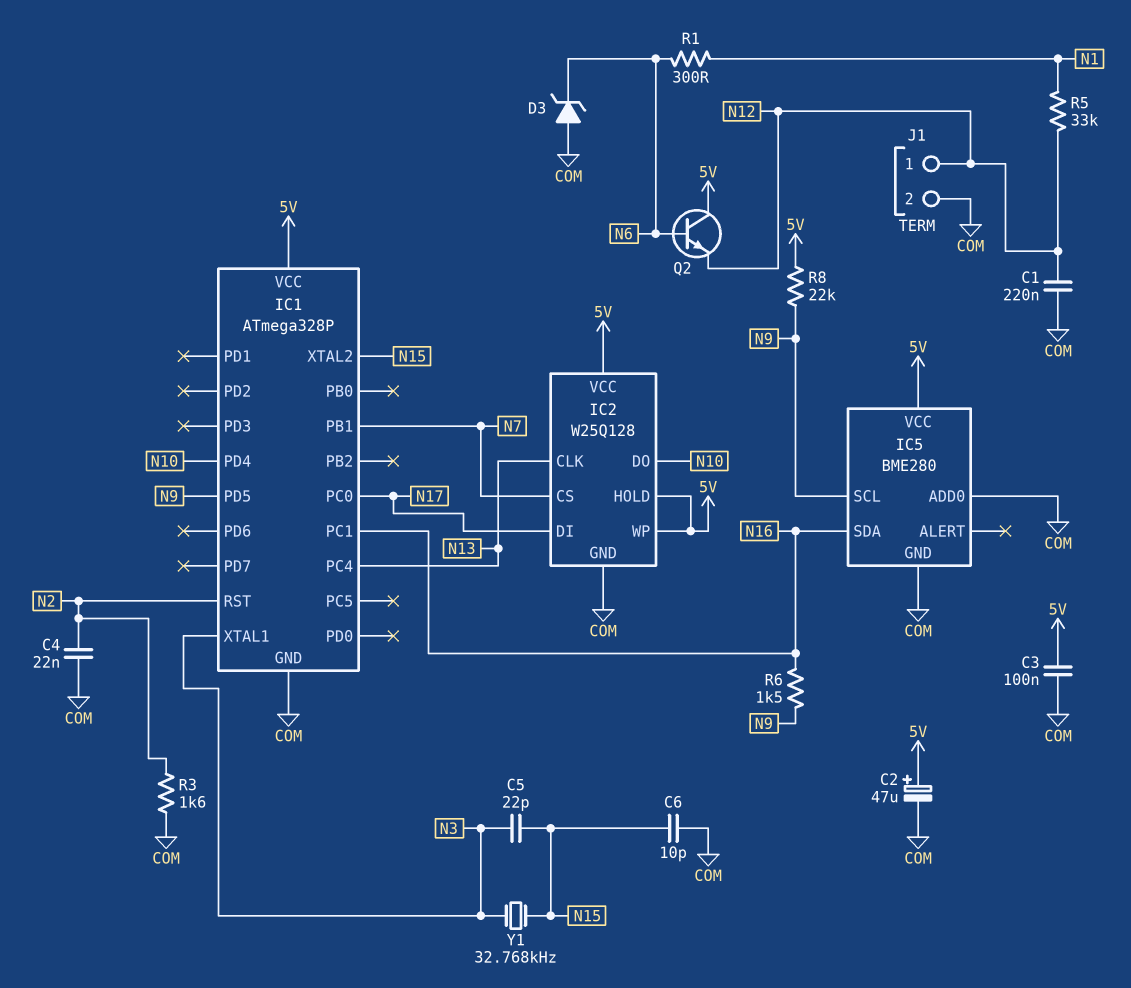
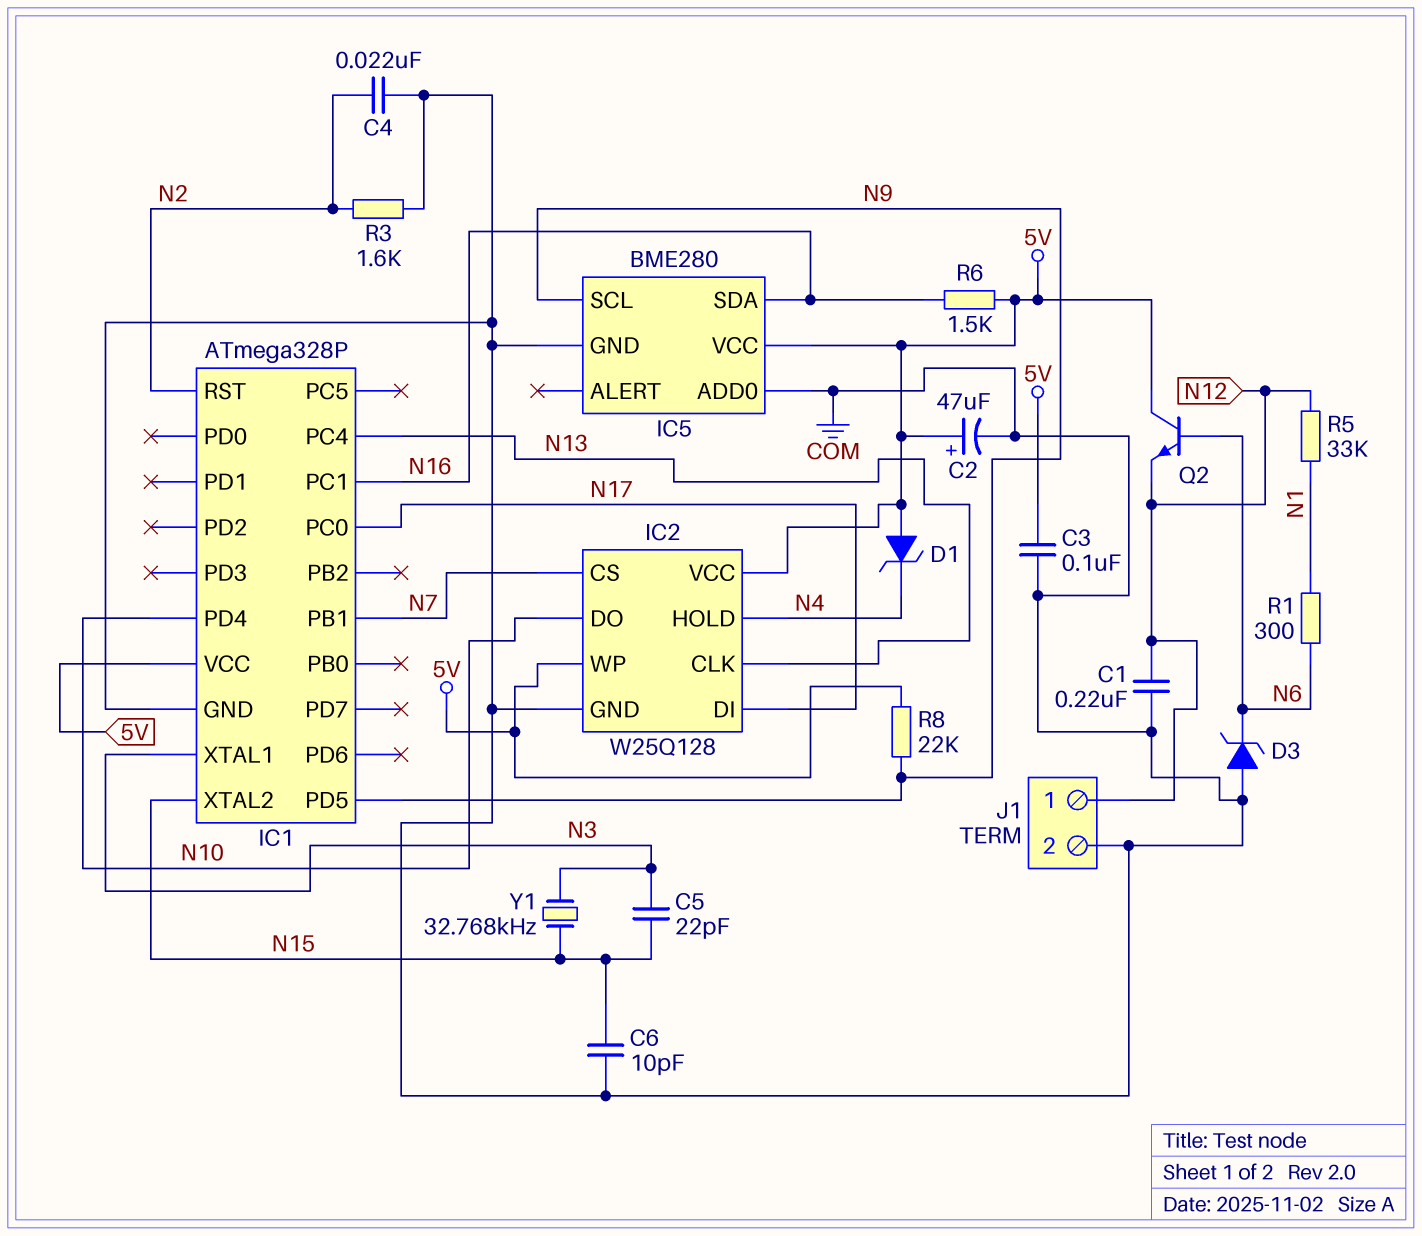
D1: none -> zener (A 5V, K N4)
IC2 pin HOLD: 5V -> N4
R6: 1.5k (N9, N16) -> 1.5k (5V, N16)

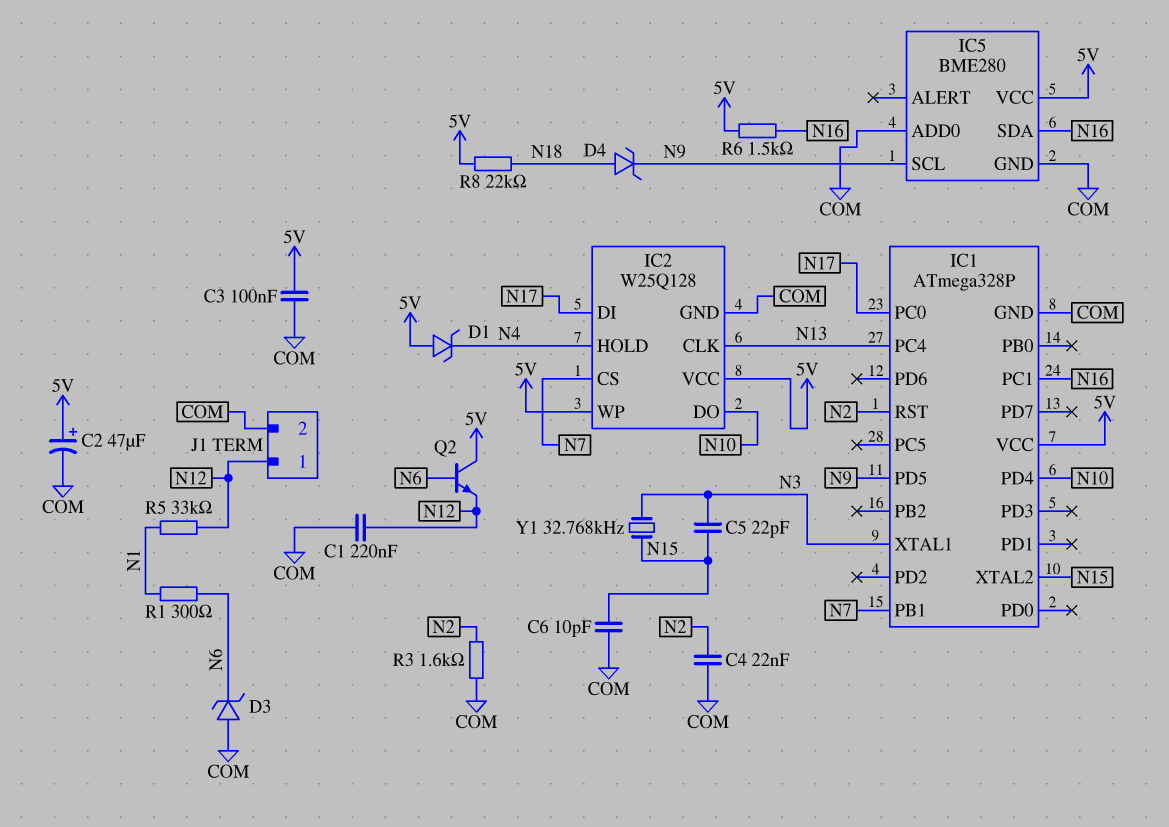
D4: none -> zener (A N18, K N9)
R8: 22k (5V, N9) -> 22k (5V, N18)

